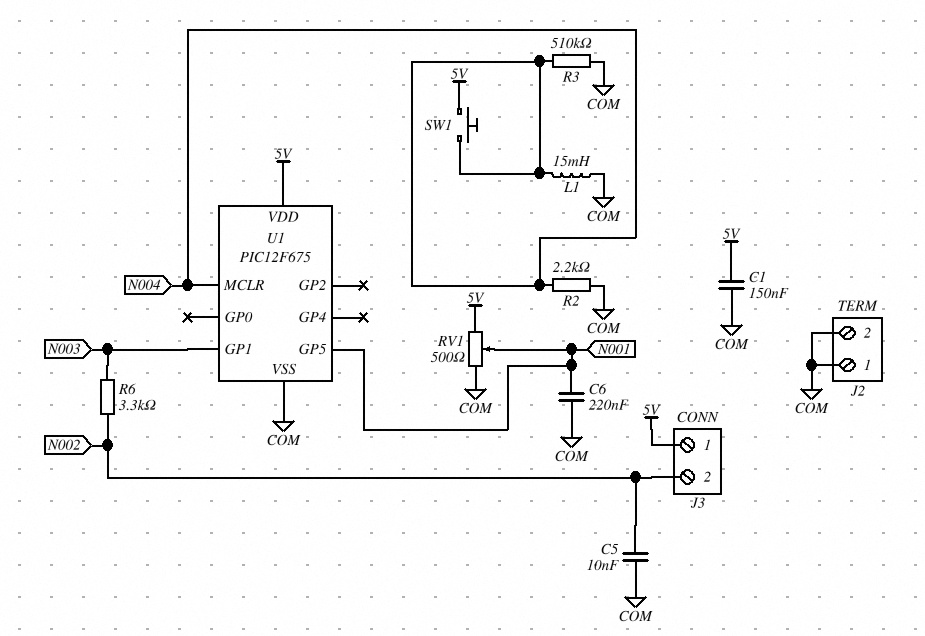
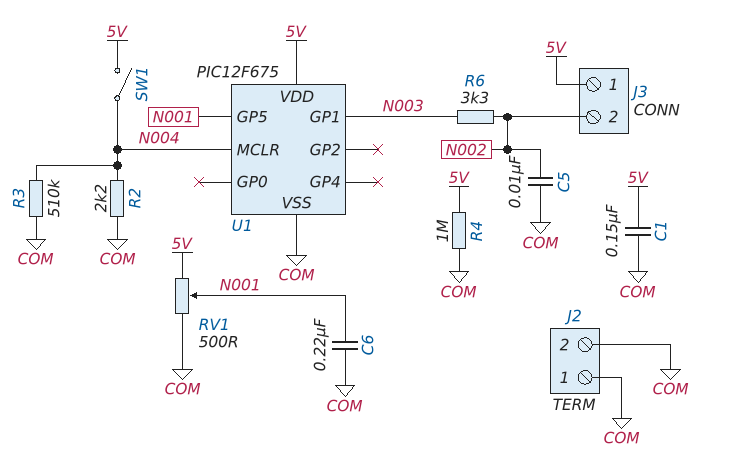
L1: 15mH (COM, N004) -> none
R4: none -> 1M (5V, COM)
SW1: button (5V, N004) -> switch (5V, N004)

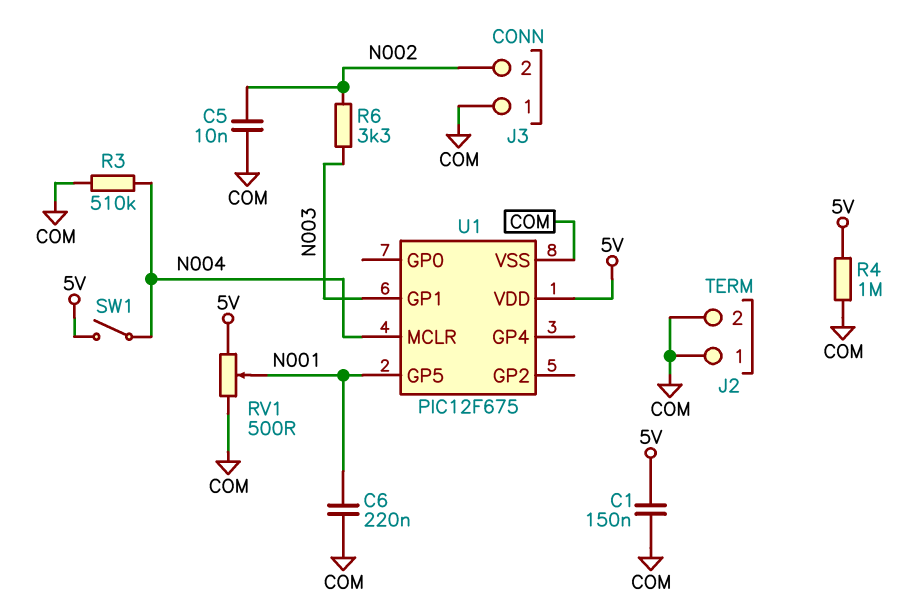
J3 pin 1: 5V -> COM
R2: 2.2k (COM, N004) -> none

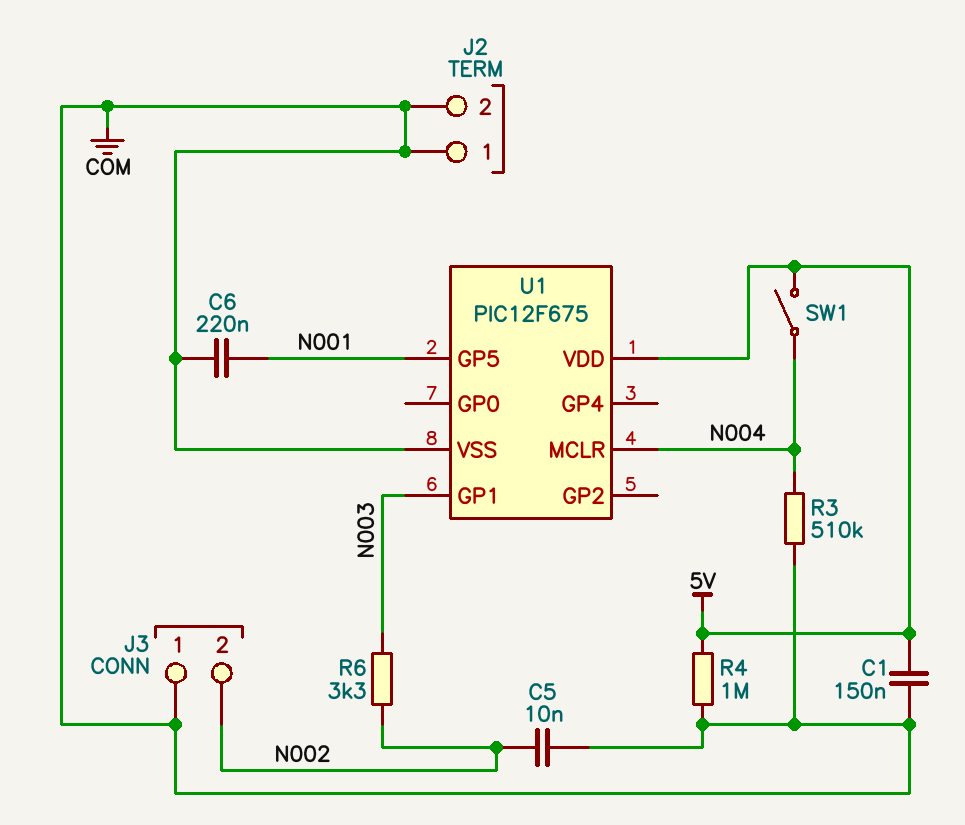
RV1: 500 (5V, COM, wiper N001) -> none

